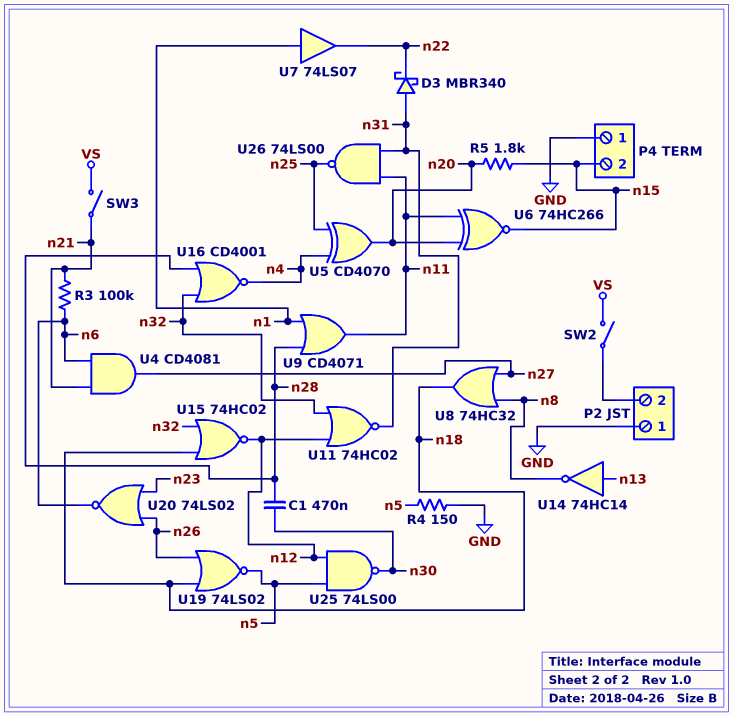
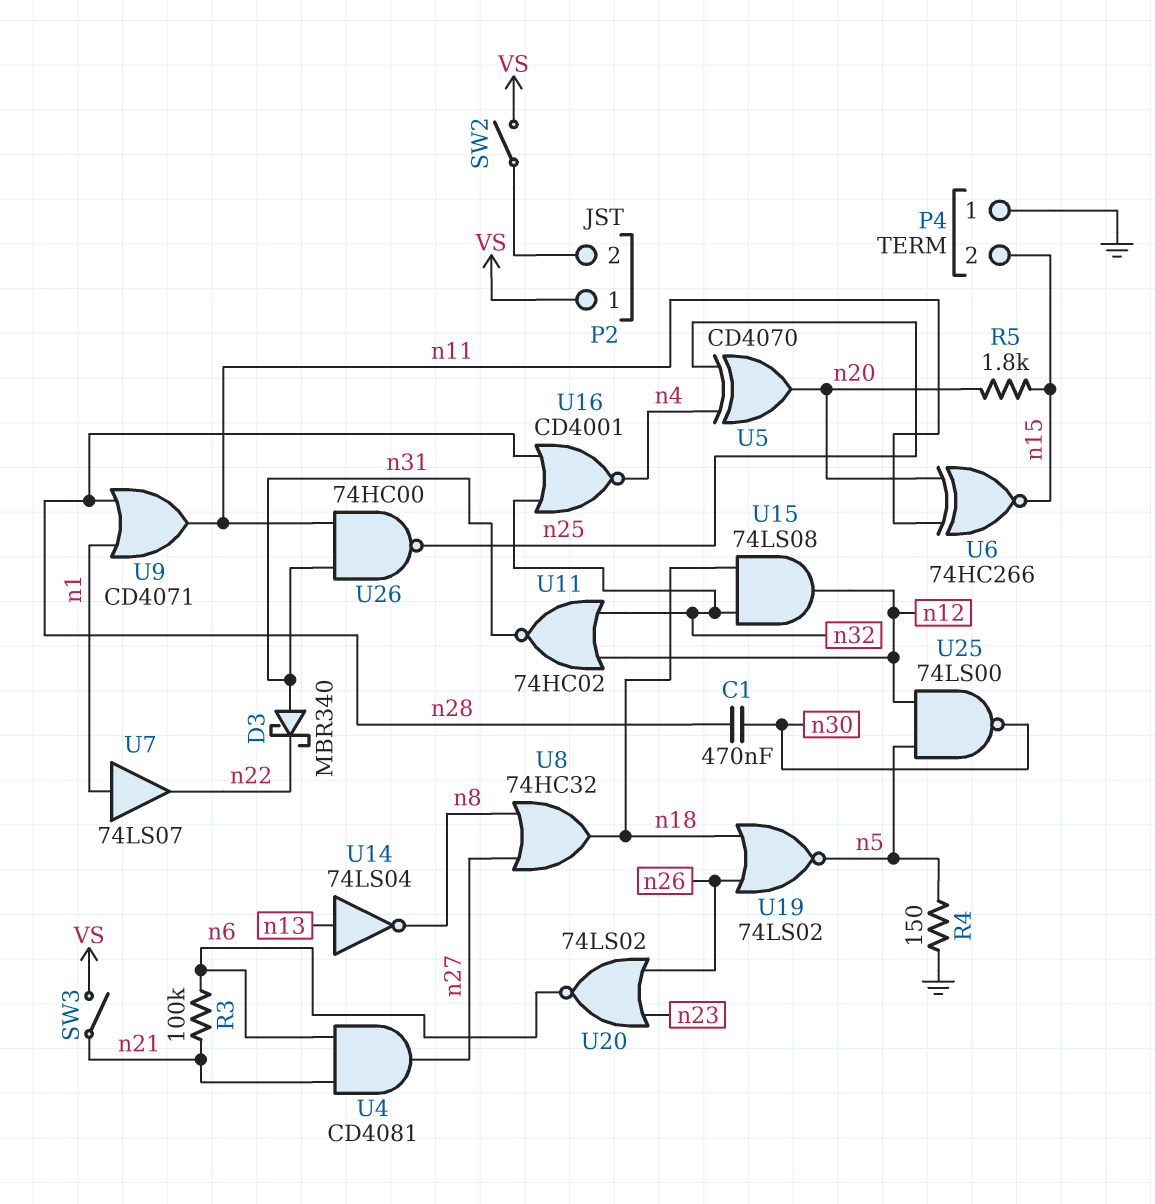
P2 pin 1: GND -> VS
U14: NOT 74HC14 (in n13, out n8) -> NOT 74LS04 (in n13, out n8)
U15: NOR 74HC02 (in n18, in n32, out n12) -> AND 74LS08 (in n18, in n32, out n12)
U26: NAND 74LS00 (in n11, in n31, out n25) -> NAND 74HC00 (in n11, in n31, out n25)

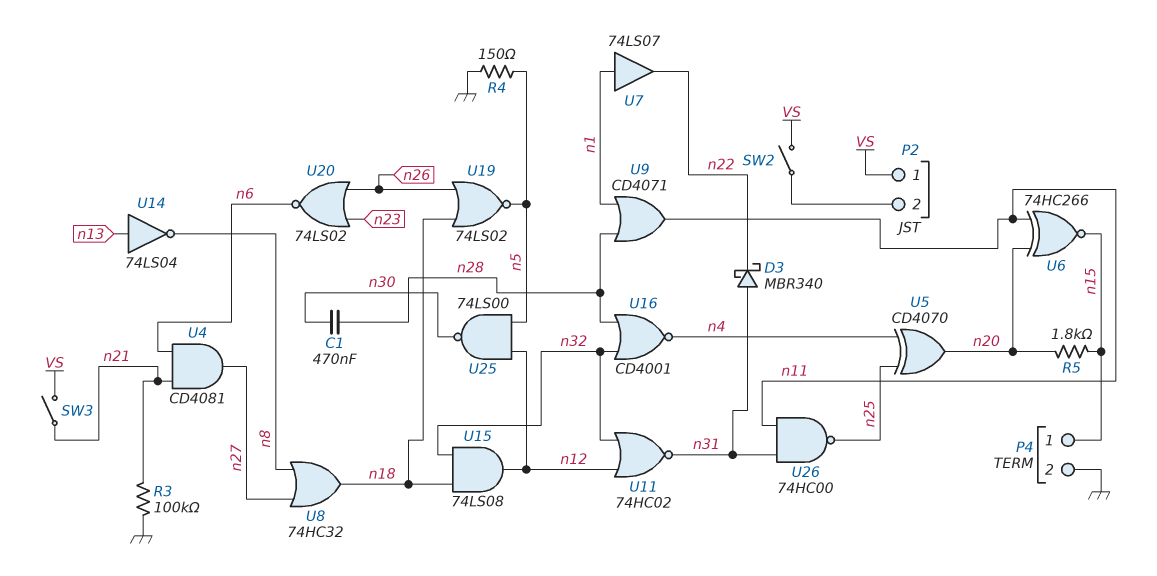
P4 pin 1: GND -> n15
P4 pin 2: n15 -> GND
R3: 100k (n6, n21) -> 100k (GND, n21)

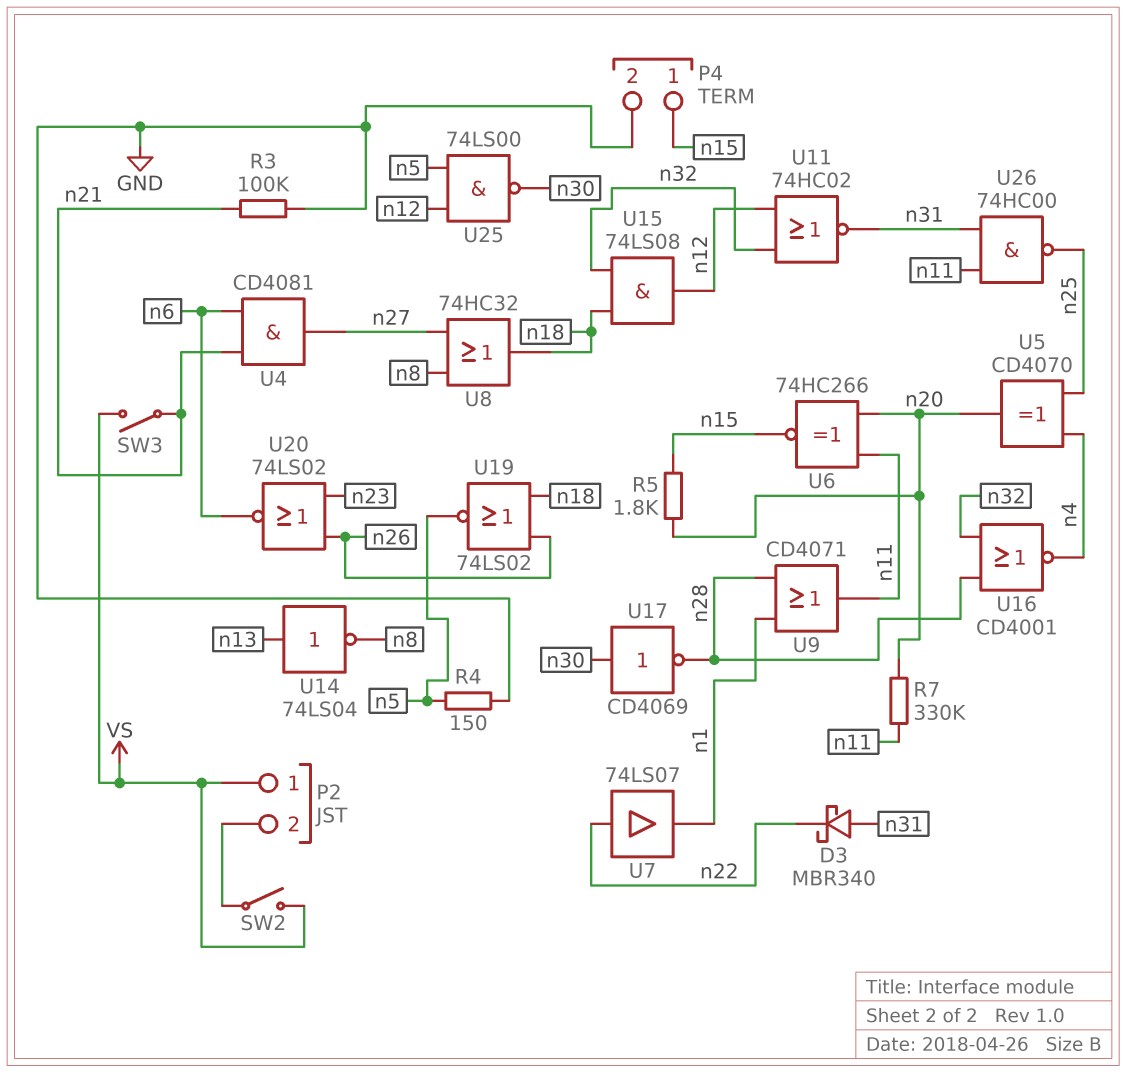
C1: 470nF (n28, n30) -> none
R7: none -> 330k (n11, n20)
U7: buffer 74LS07 (in n1, out n22) -> buffer 74LS07 (in n22, out n1)
U17: none -> NOT CD4069 (in n30, out n28)

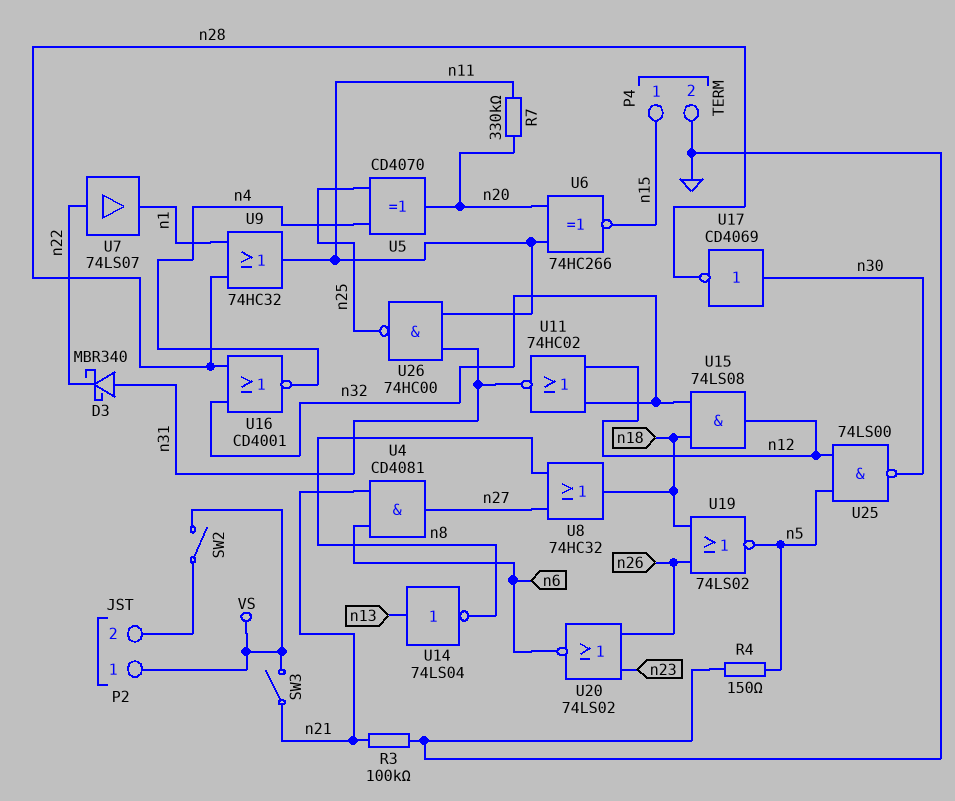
R5: 1.8k (n15, n20) -> none
U9: OR CD4071 (in n1, in n28, out n11) -> OR 74HC32 (in n1, in n28, out n11)

